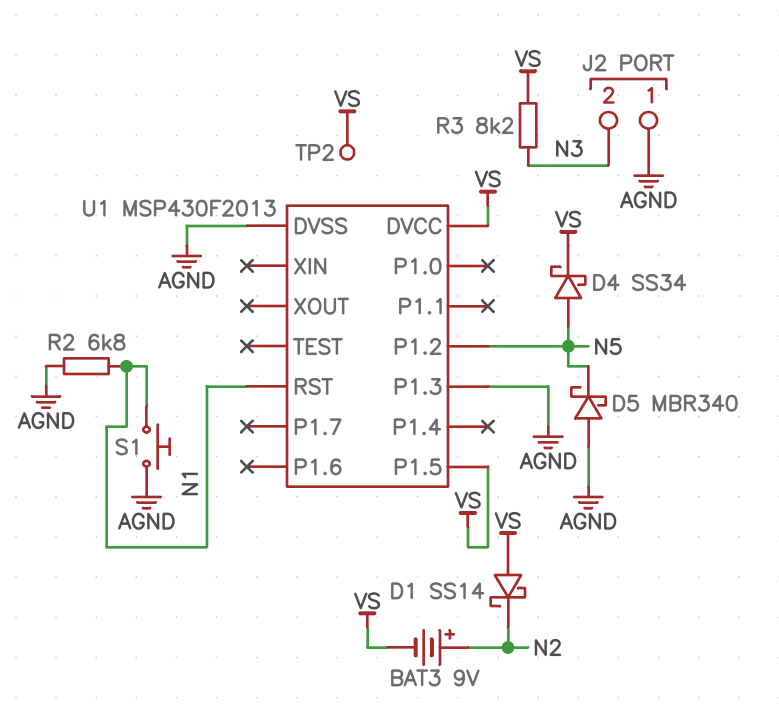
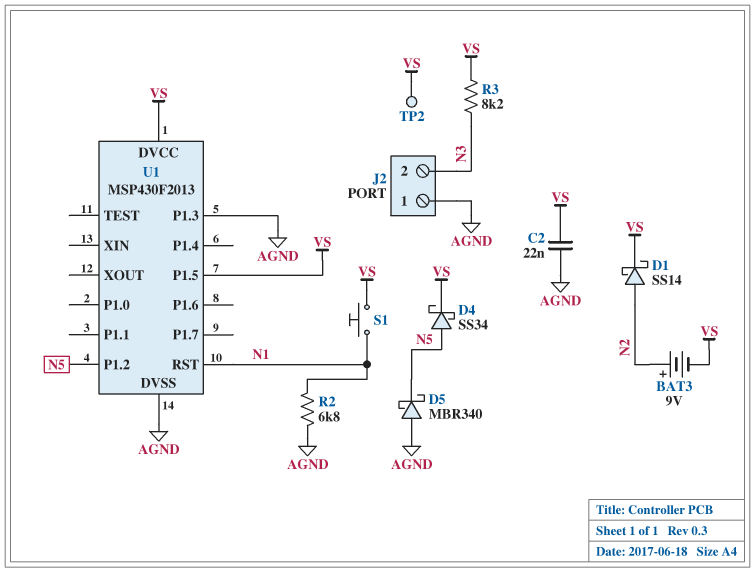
C2: none -> 22nF (AGND, VS)
D1: schottky SS14 (A VS, K N2) -> schottky SS14 (A N2, K VS)
S1: button (AGND, N1) -> button (N1, VS)

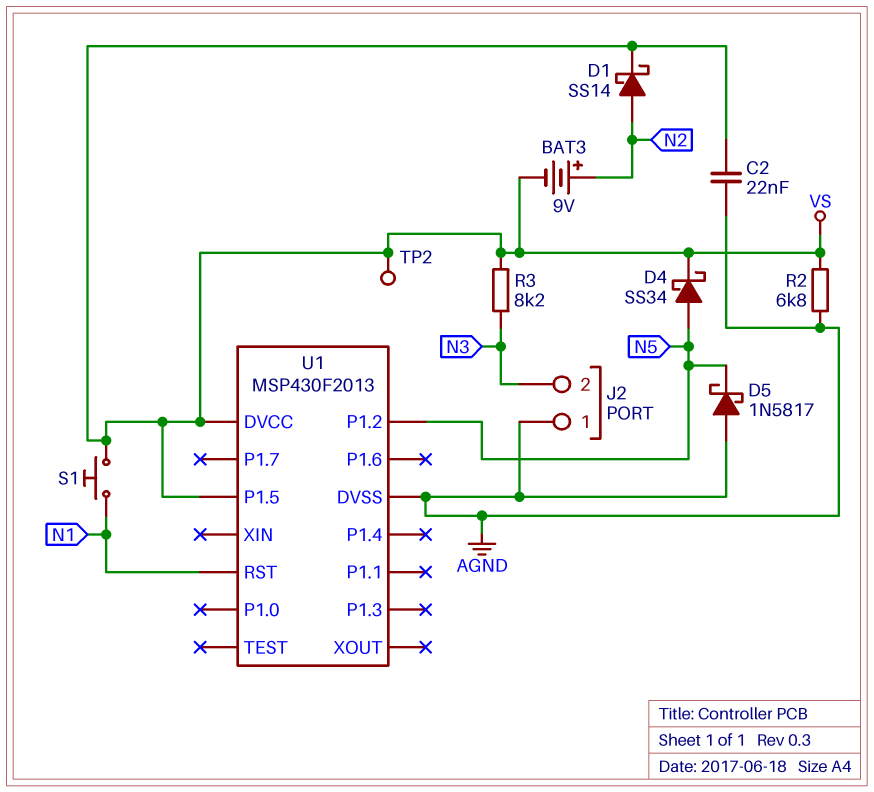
D5: schottky MBR340 (A AGND, K N5) -> schottky 1N5817 (A AGND, K N5)
R2: 6.8k (AGND, N1) -> 6.8k (AGND, VS)
U1 pin P1.3: AGND -> none

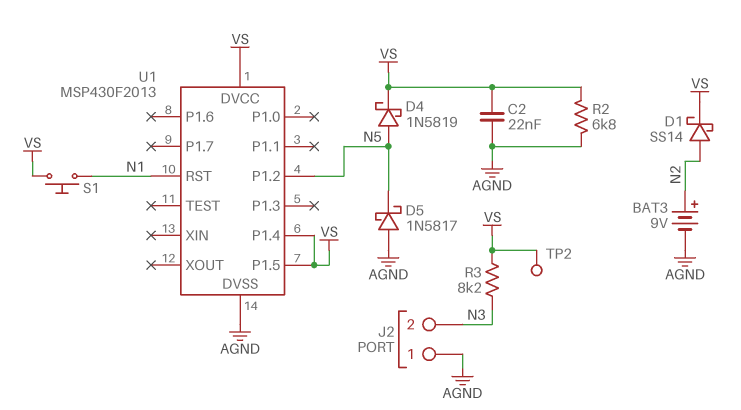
BAT3: 9V (plus N2, minus VS) -> 9V (plus N2, minus AGND)
D4: schottky SS34 (A N5, K VS) -> schottky 1N5819 (A N5, K VS)
U1 pin P1.4: none -> VS

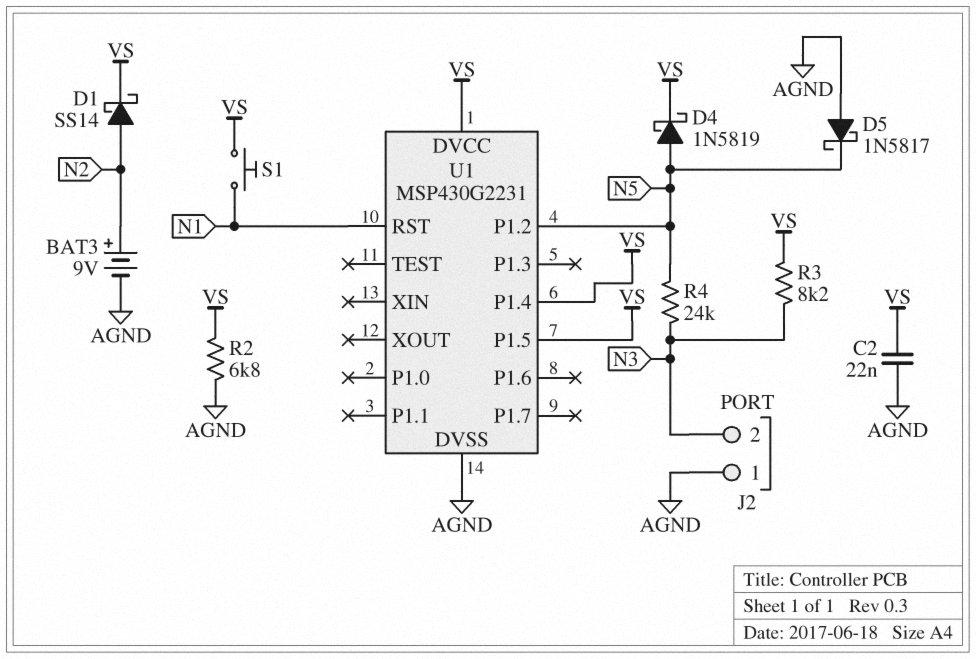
R4: none -> 24k (N3, N5)
TP2: test point (VS) -> none
U1: MSP430F2013 -> MSP430G2231

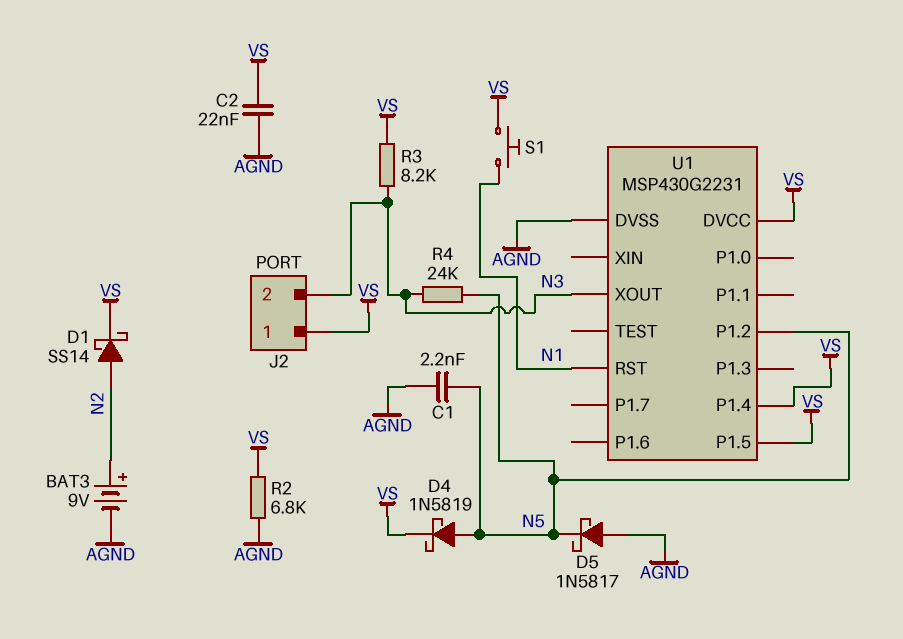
C1: none -> 2.2nF (AGND, N5)
J2 pin 1: AGND -> VS
U1 pin XOUT: none -> N3

